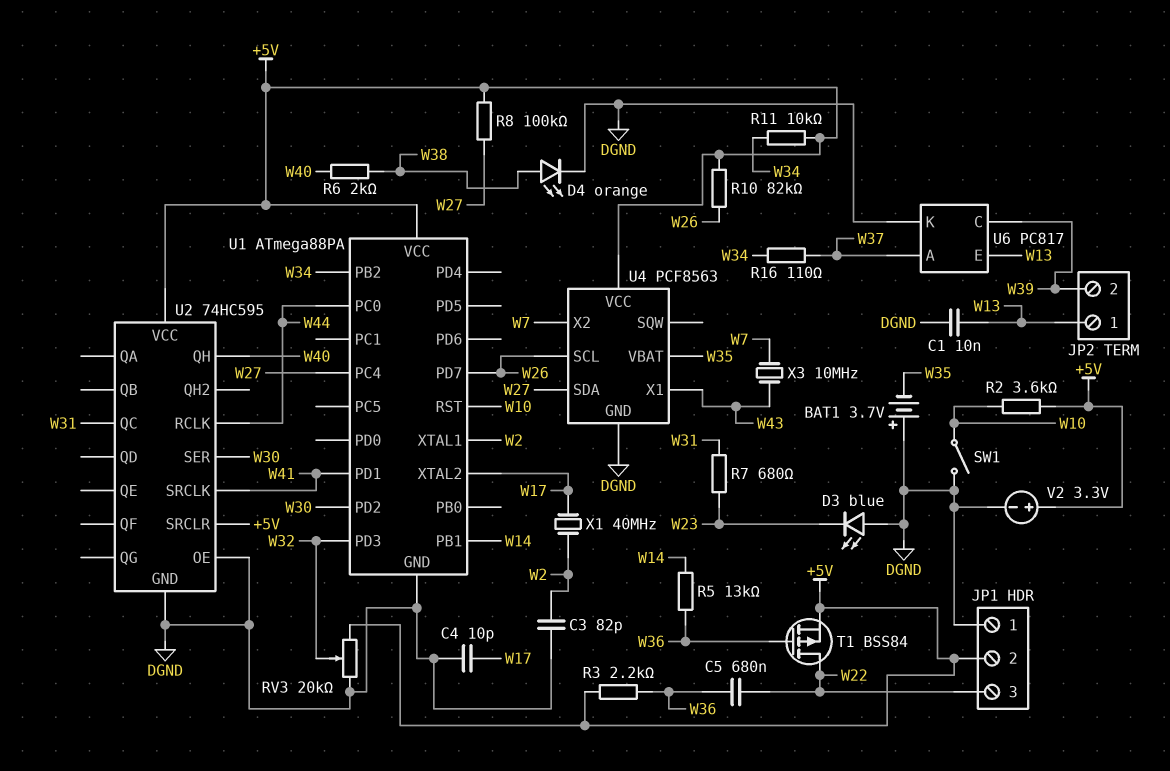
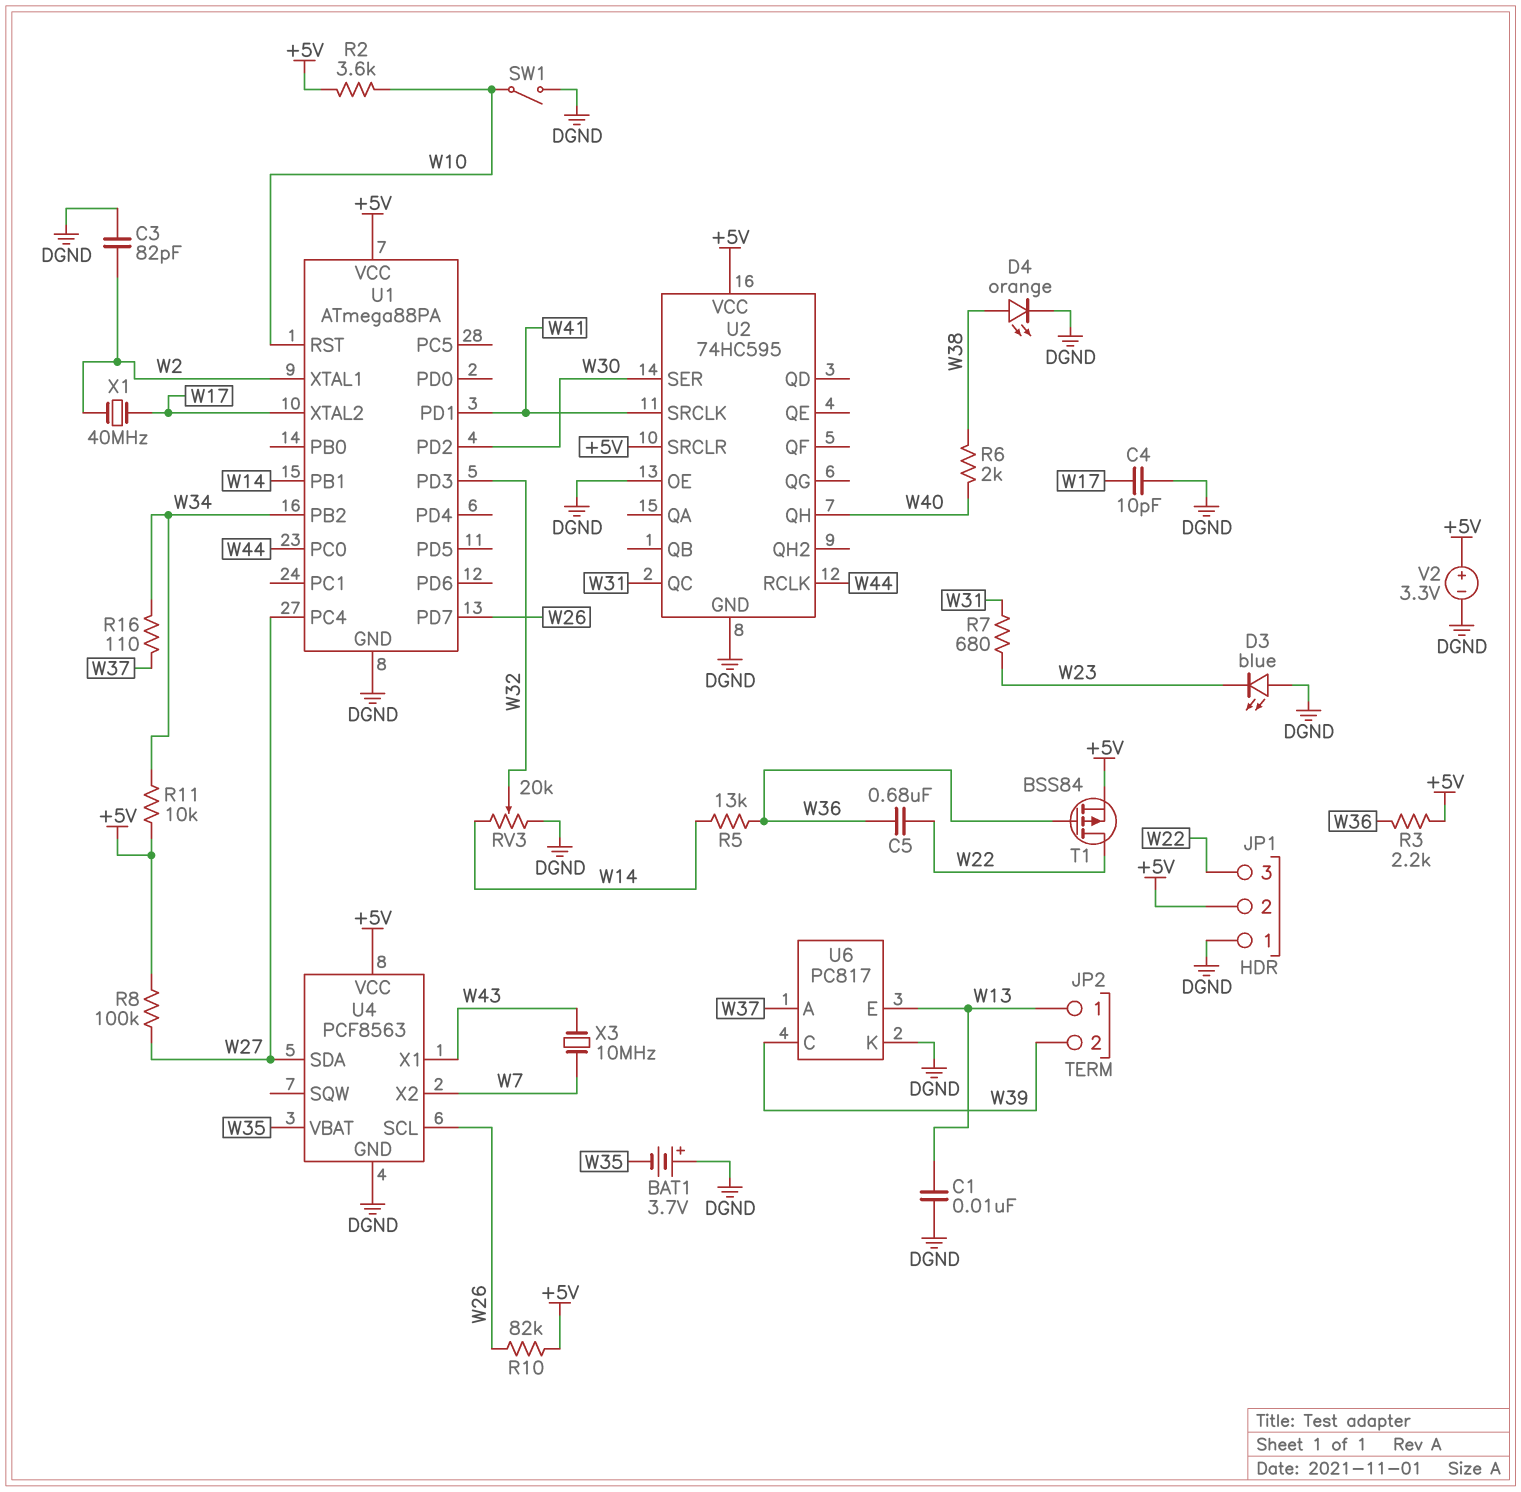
RV3: 20k (+5V, DGND, wiper W32) -> 20k (DGND, W14, wiper W32)

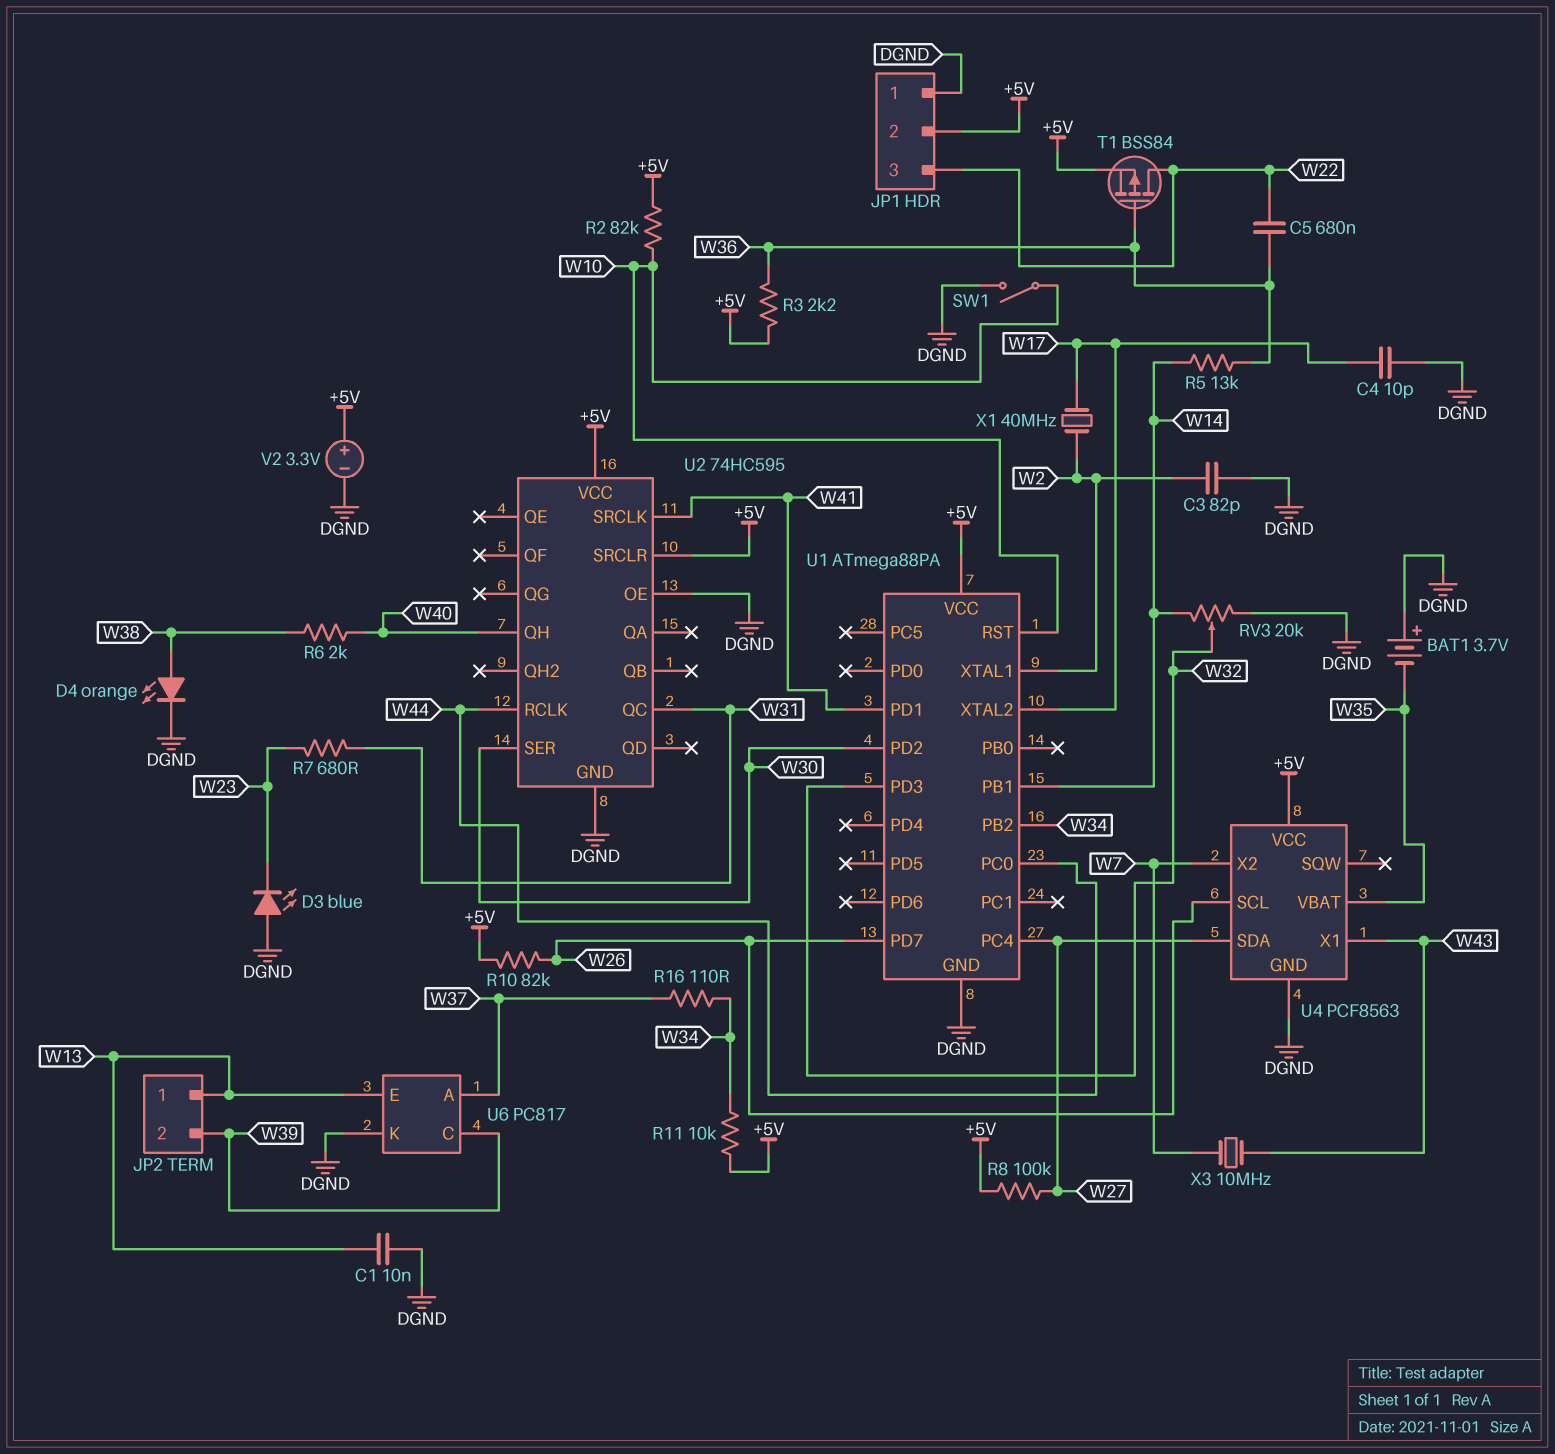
R2: 3.6k (+5V, W10) -> 82k (+5V, W10)

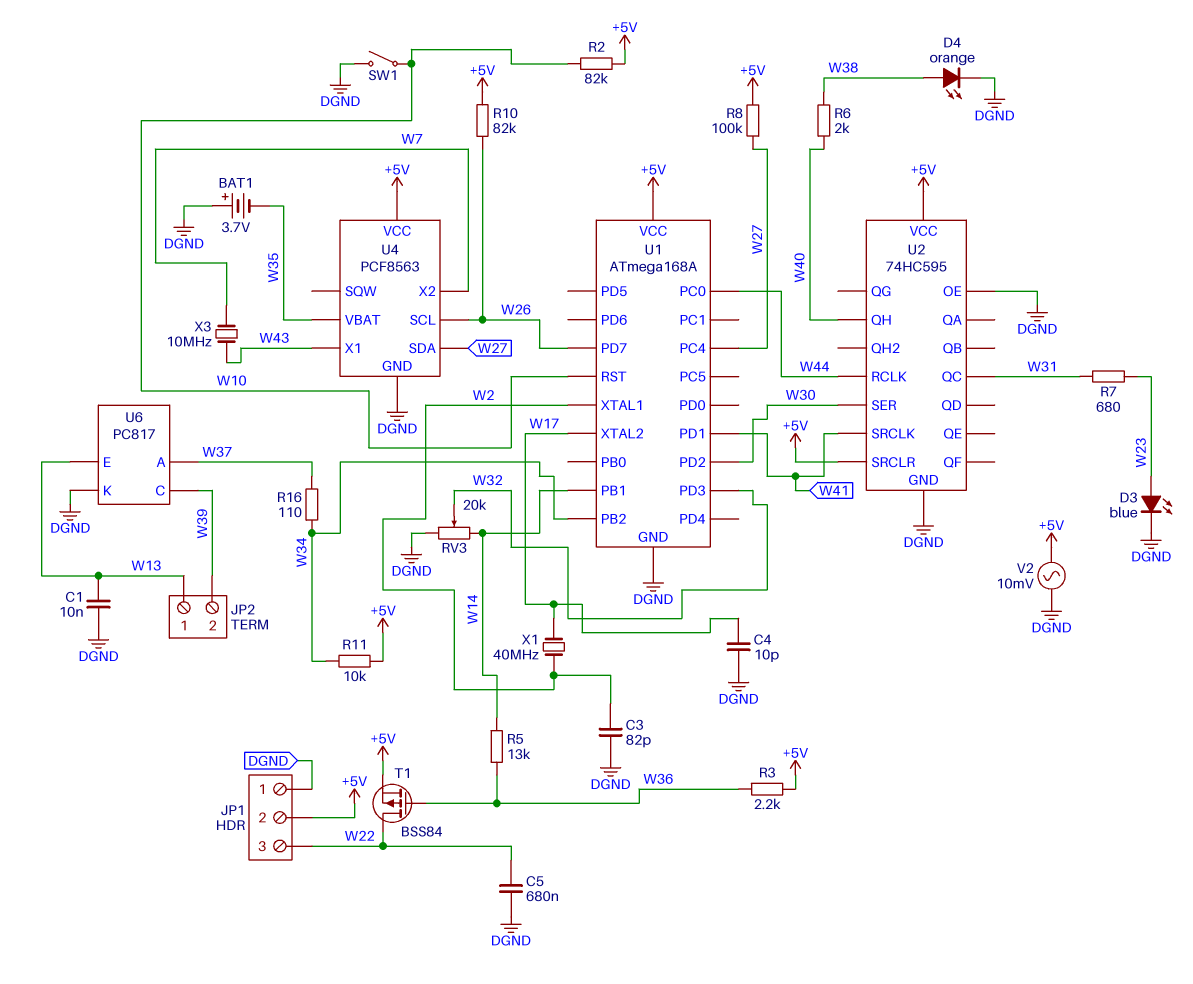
C5: 680nF (W22, W36) -> 680nF (DGND, W22)
D3: LED blue (A DGND, K W23) -> LED blue (A W23, K DGND)
U1: ATmega88PA -> ATmega168A
V2: 3.3V (plus +5V, minus DGND) -> AC 10mV (+5V, DGND)

